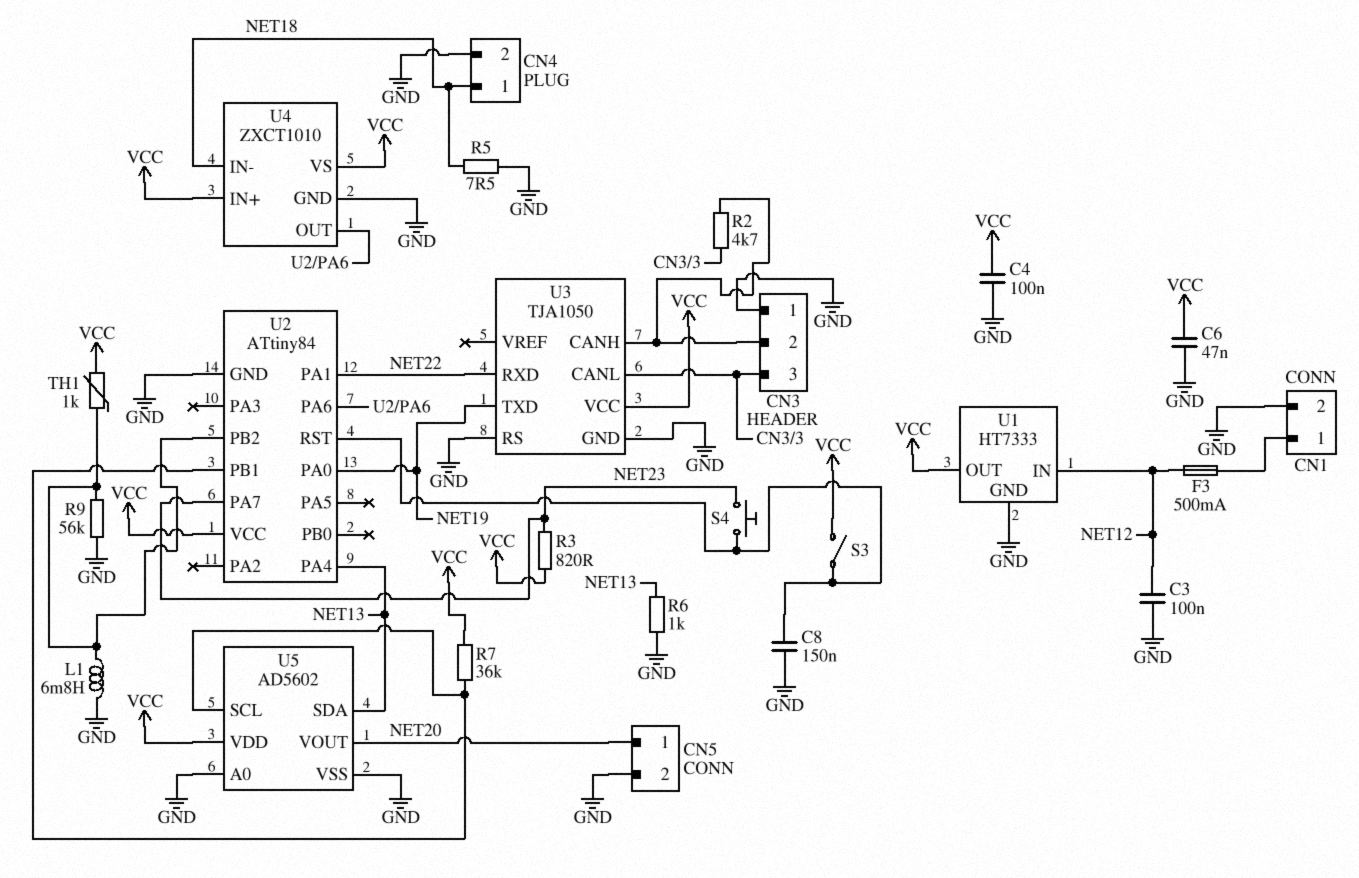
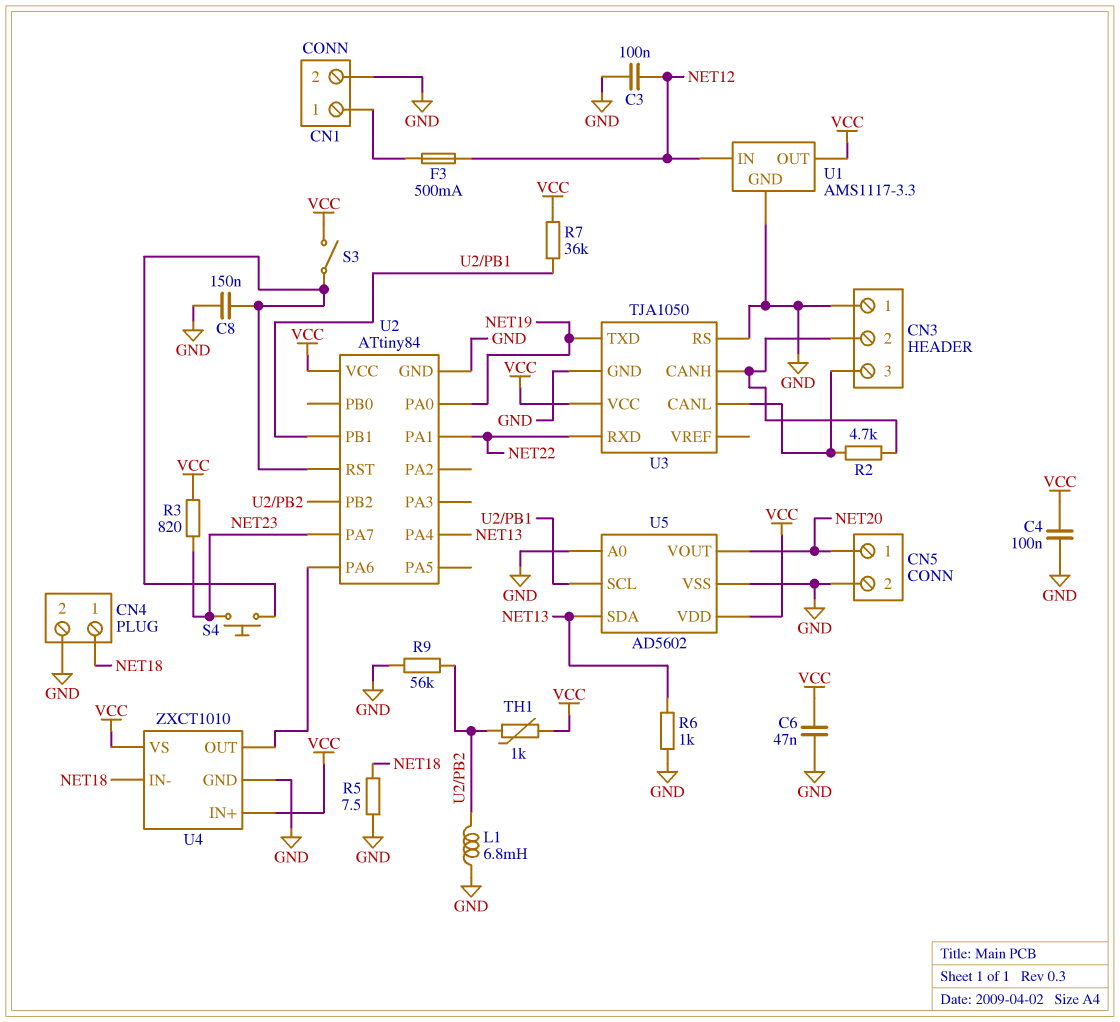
U1: HT7333 -> AMS1117-3.3

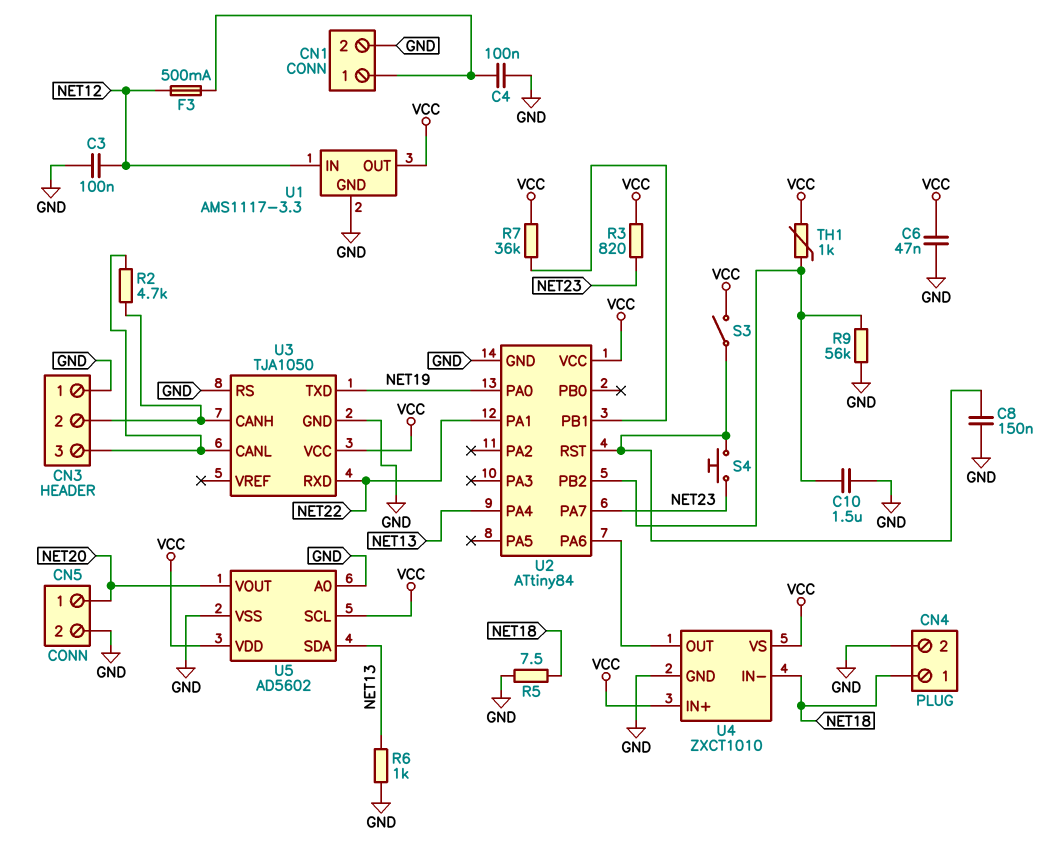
C4: 100nF (GND, VCC) -> 100nF (CN1/1, GND)
C10: none -> 1.5uF (GND, U2/PB2)
L1: 6.8mH (GND, U2/PB2) -> none
U5 pin SCL: U2/PB1 -> VCC

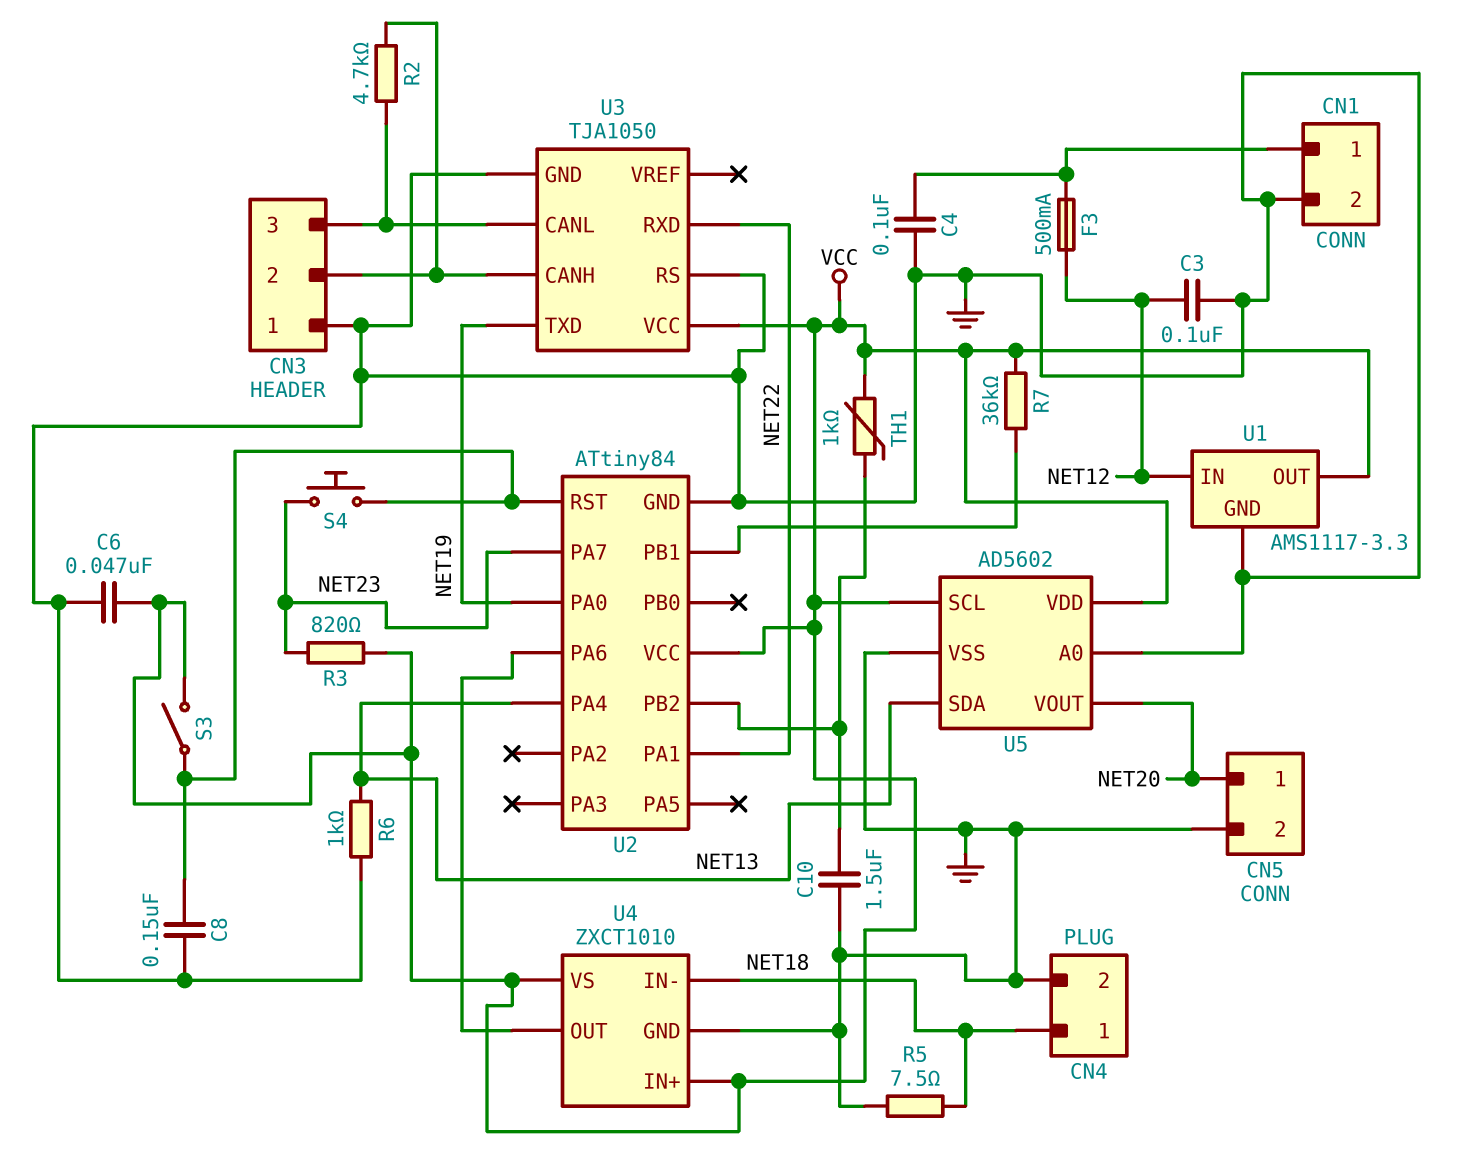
R9: 56k (GND, U2/PB2) -> none

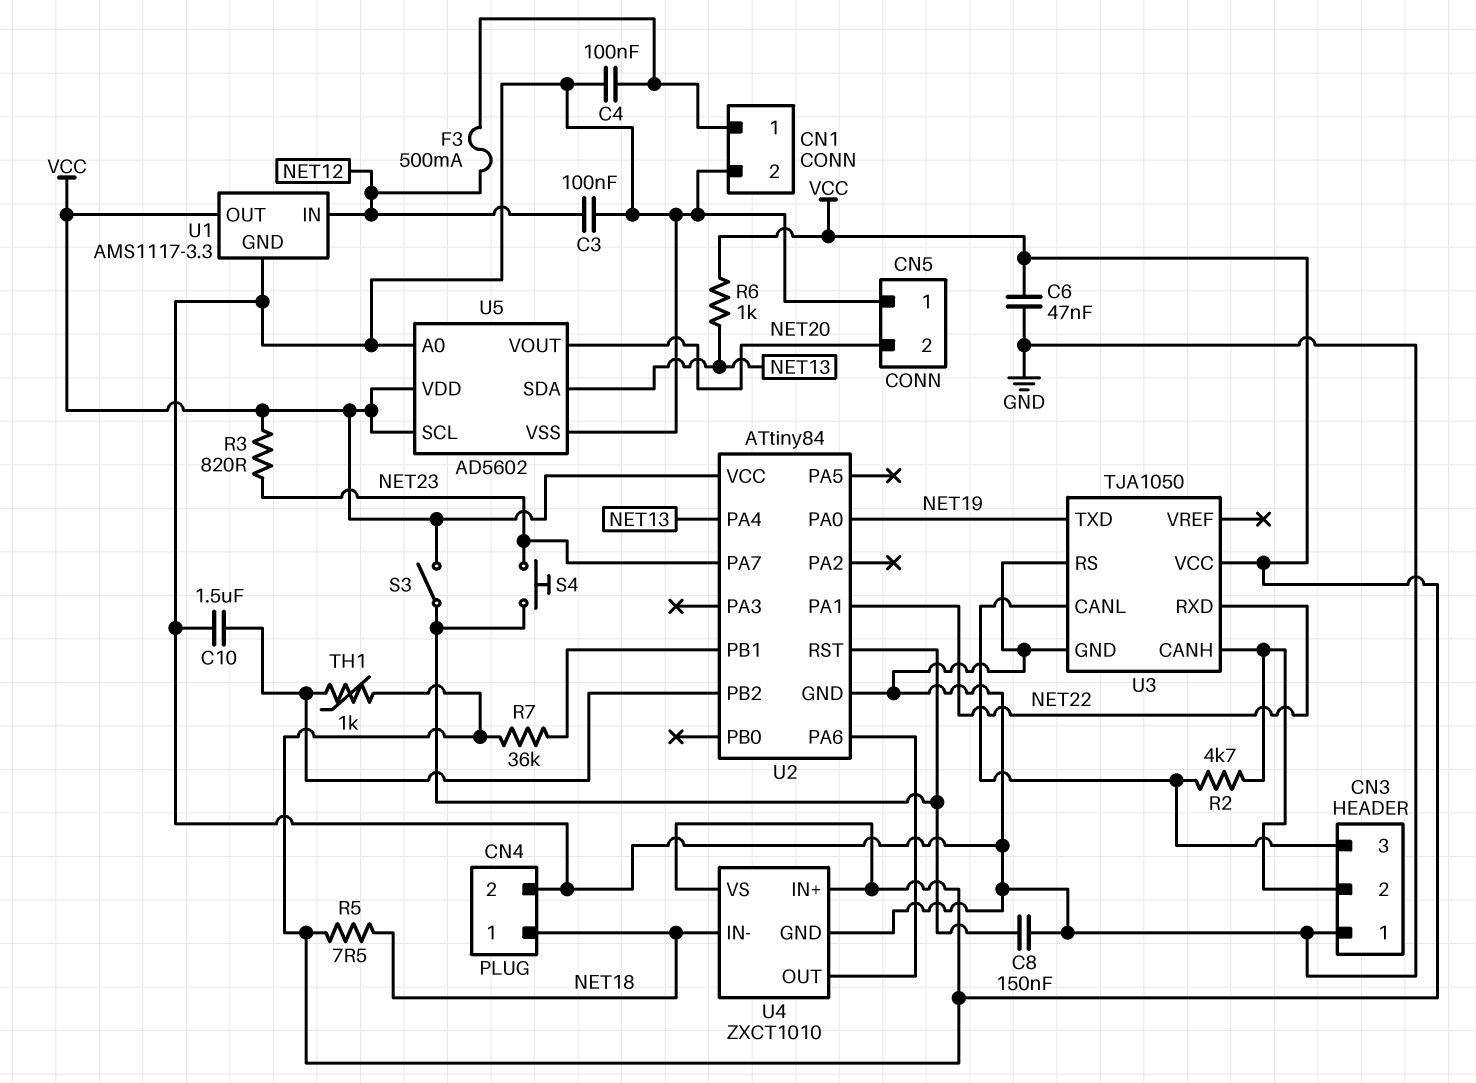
CN5 pin 1: NET20 -> GND
CN5 pin 2: GND -> NET20
R5: 7.5 (GND, NET18) -> 7.5 (NET18, VCC)
R6: 1k (GND, NET13) -> 1k (NET13, VCC)

